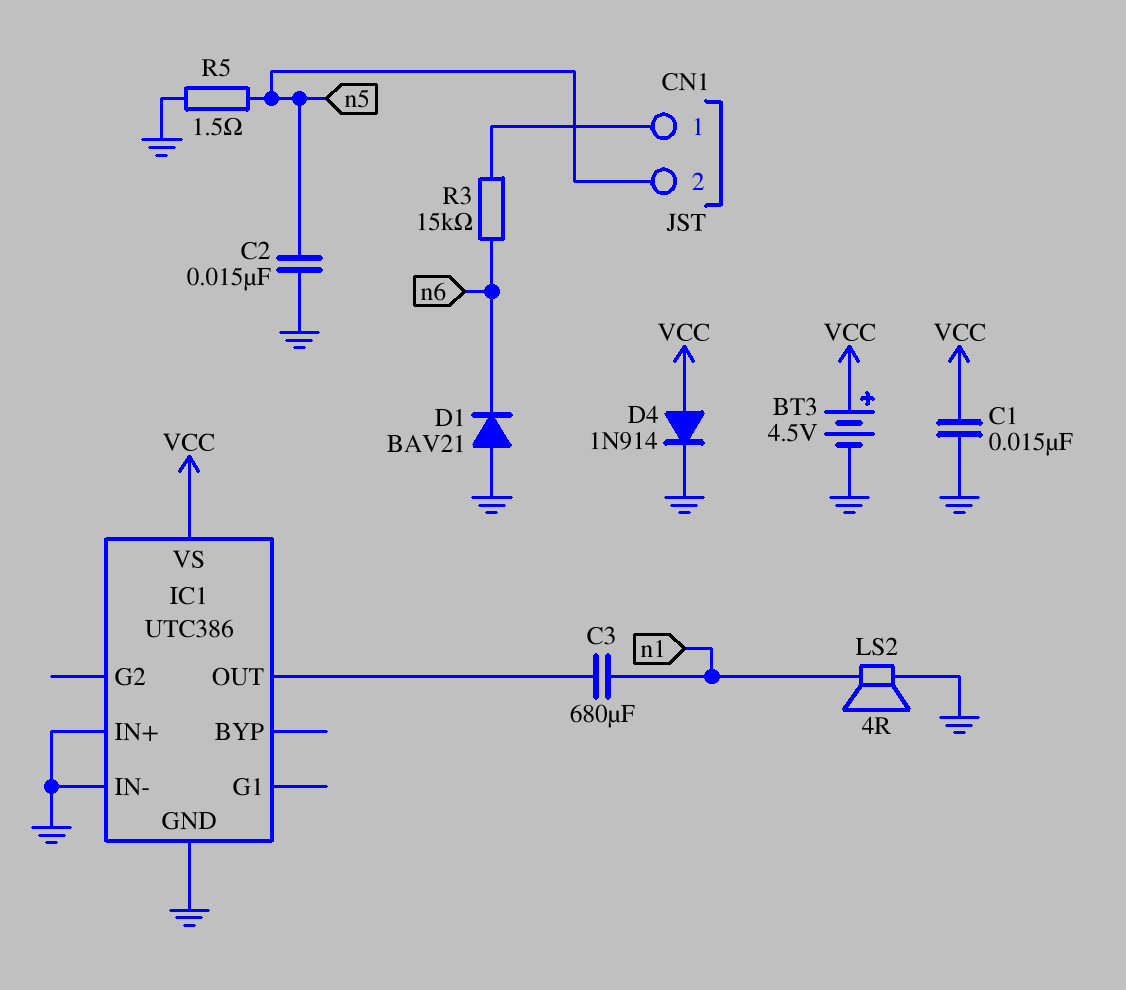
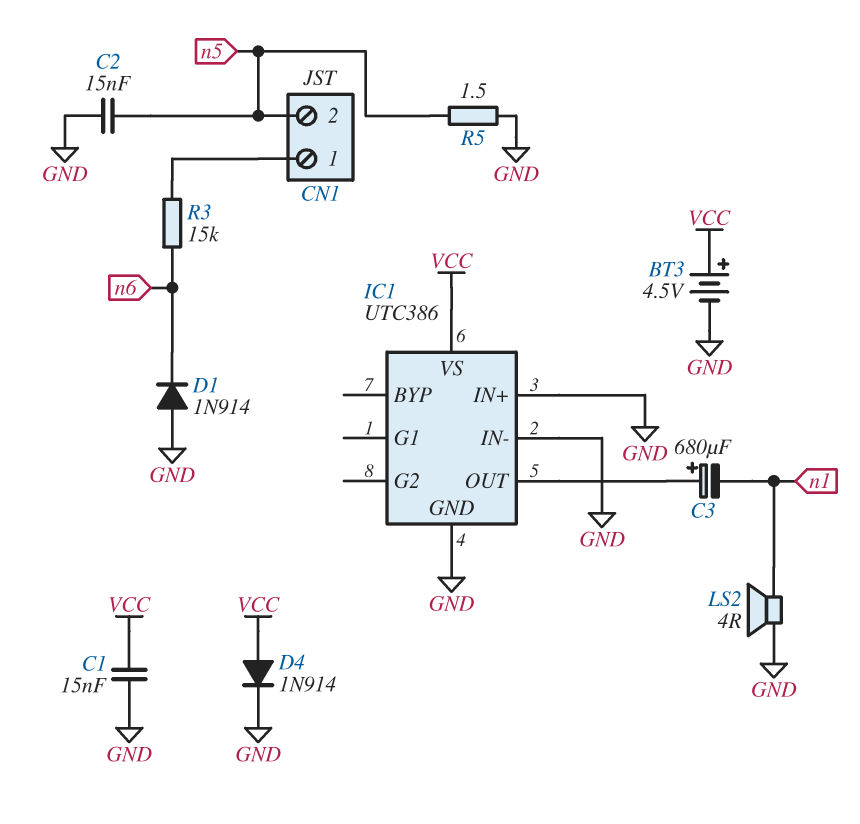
C3: 680uF (IC1/OUT, n1) -> 680uF (plus IC1/OUT, minus n1)
D1: diode BAV21 (A GND, K n6) -> diode 1N914 (A GND, K n6)

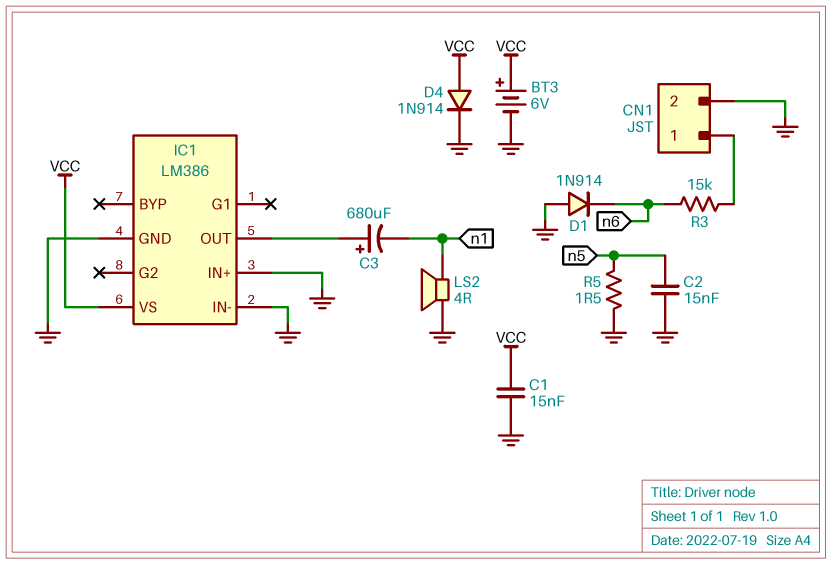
BT3: 4.5V (plus VCC, minus GND) -> 6V (plus VCC, minus GND)
CN1 pin 2: n5 -> GND
IC1: UTC386 -> LM386

